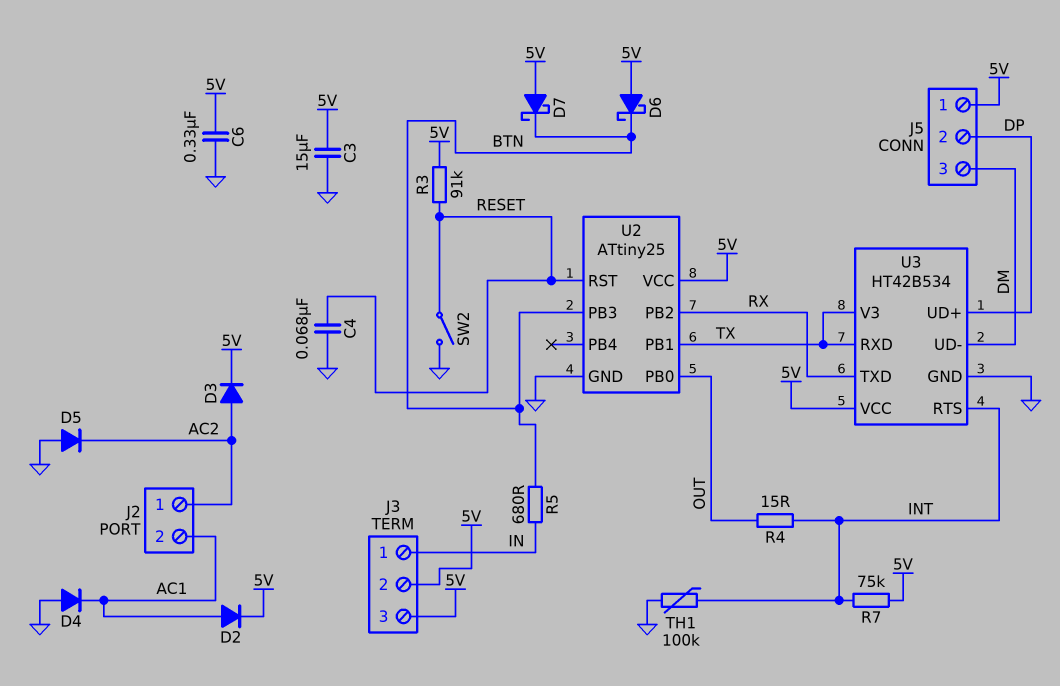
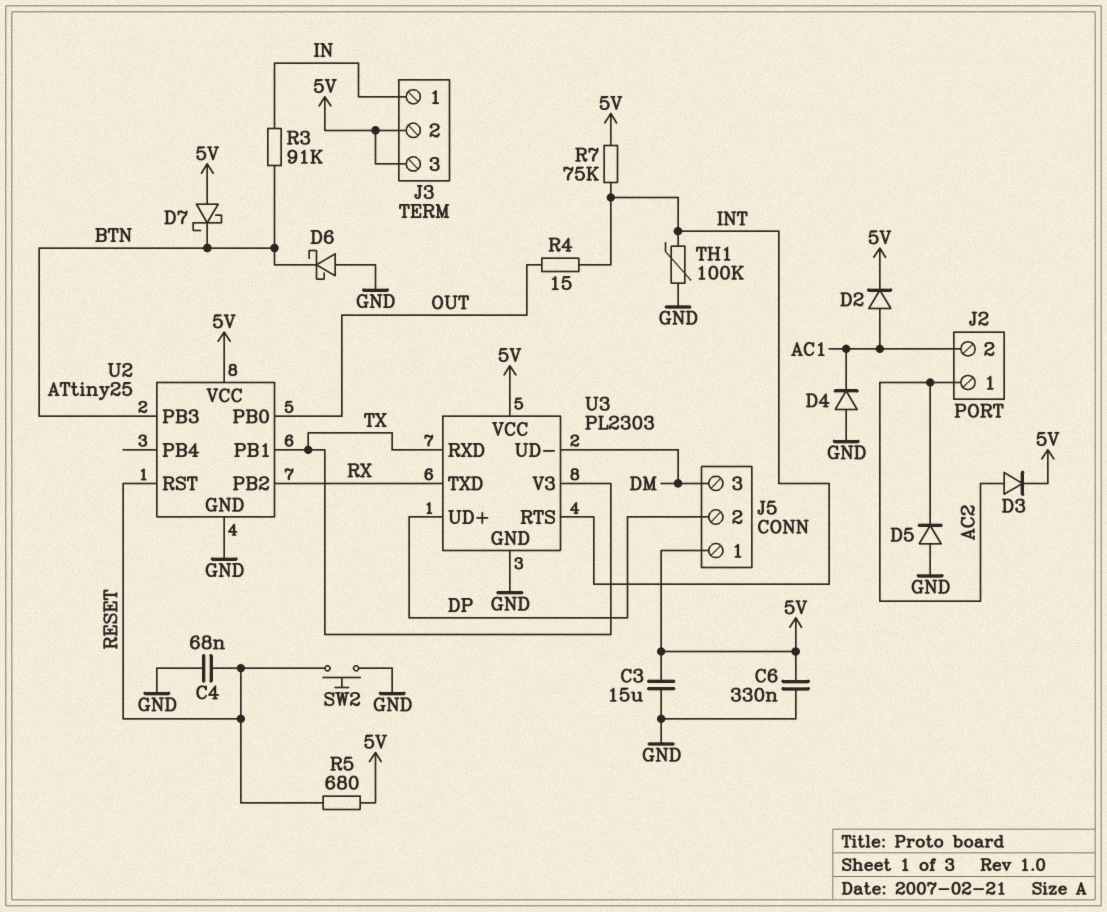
D6: schottky (A 5V, K BTN) -> schottky (A GND, K BTN)
R3: 91k (5V, RESET) -> 91k (BTN, IN)
R5: 680 (BTN, IN) -> 680 (5V, RESET)
SW2: switch (GND, RESET) -> button (GND, RESET)
U3: HT42B534 -> PL2303

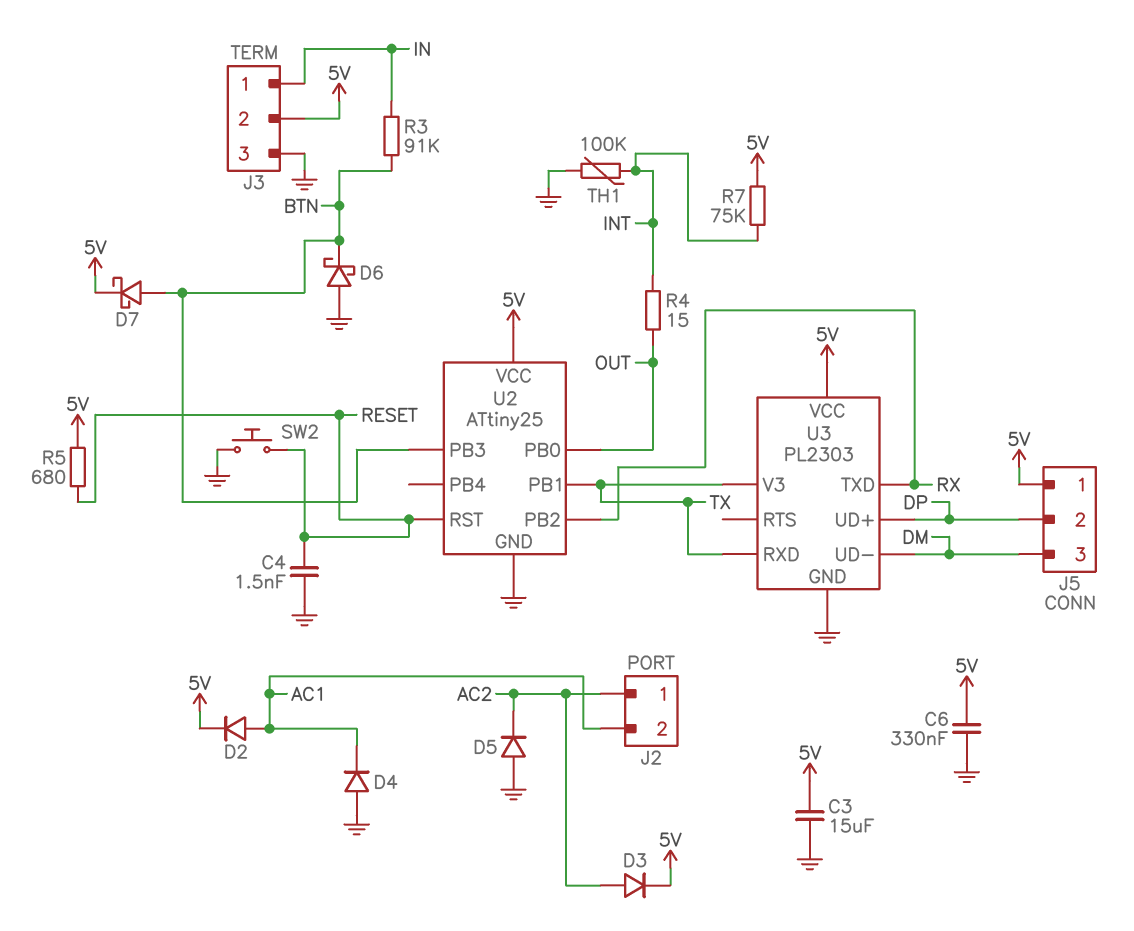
C4: 68nF (GND, RESET) -> 1.5nF (GND, RESET)
D7: schottky (A 5V, K BTN) -> schottky (A BTN, K 5V)
J3 pin 3: 5V -> GND
U3 pin RTS: INT -> none

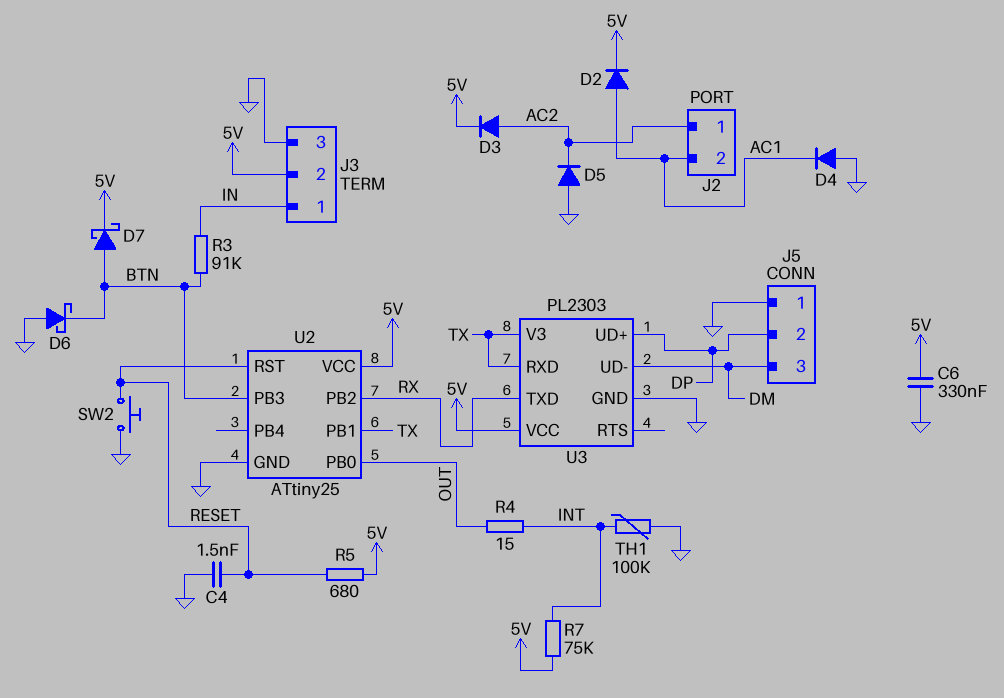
C3: 15uF (5V, GND) -> none
J5 pin 1: 5V -> GND

